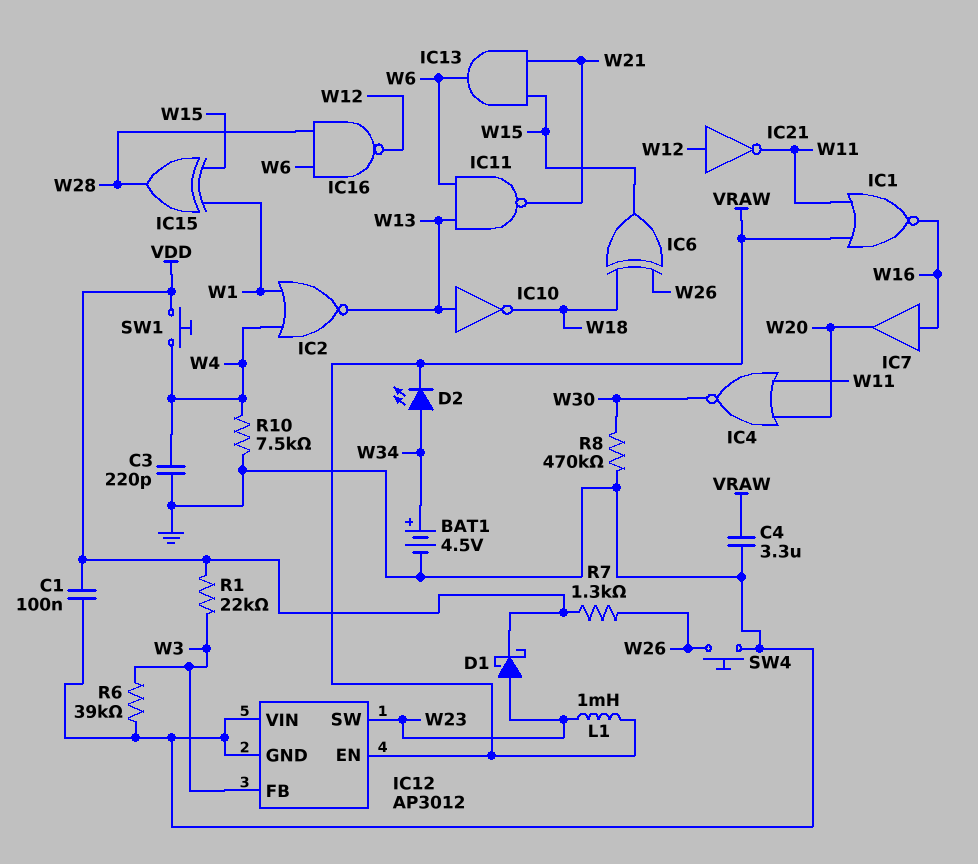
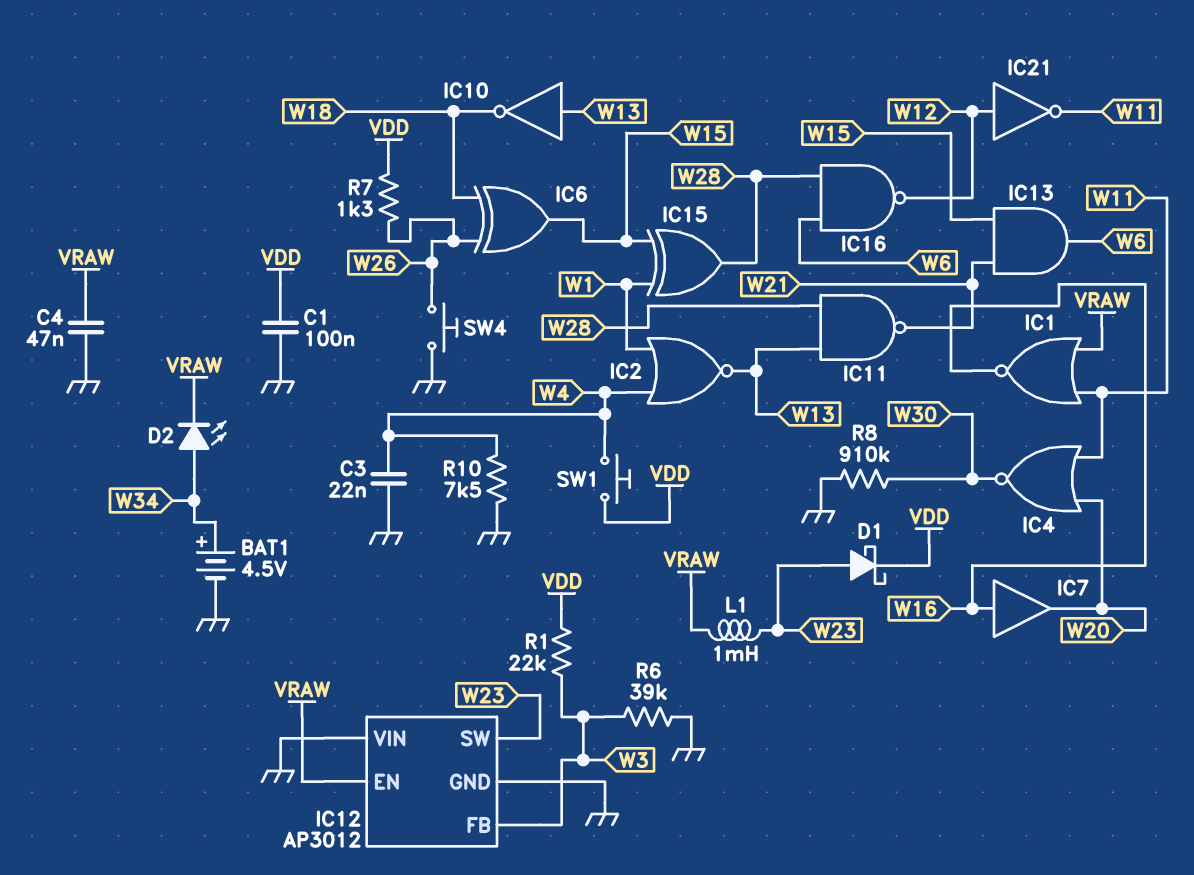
C3: 220pF (GND, W4) -> 22nF (GND, W4)
C4: 3.3uF (GND, VRAW) -> 47nF (GND, VRAW)
IC11: NAND (in W6, in W13, out W21) -> NAND (in W13, in W28, out W21)
R8: 470k (GND, W30) -> 910k (GND, W30)

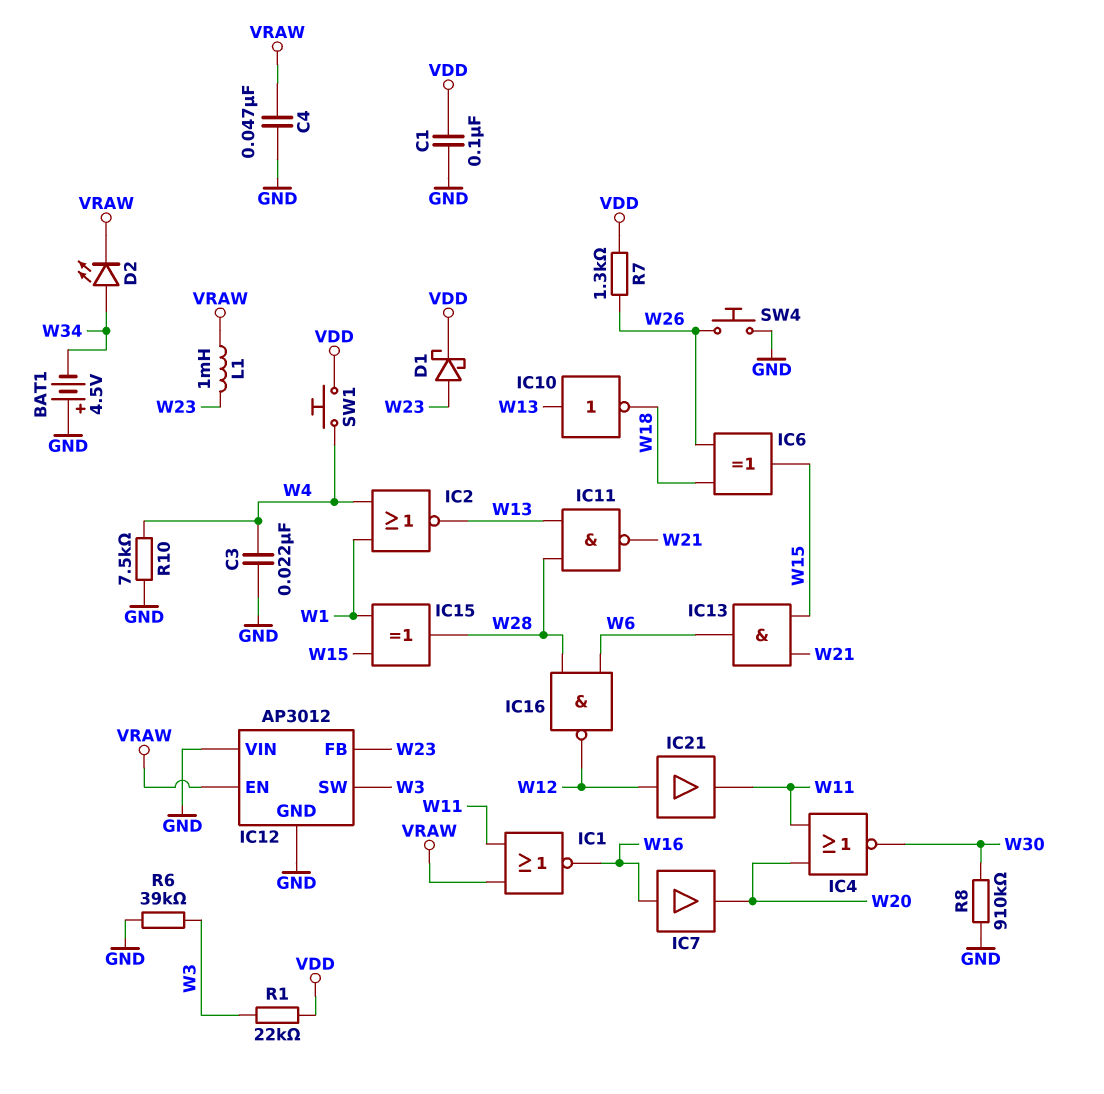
BAT1: 4.5V (plus W34, minus GND) -> 4.5V (plus GND, minus W34)
IC12 pin FB: W3 -> W23
IC12 pin SW: W23 -> W3
IC21: NOT (in W12, out W11) -> buffer (in W12, out W11)

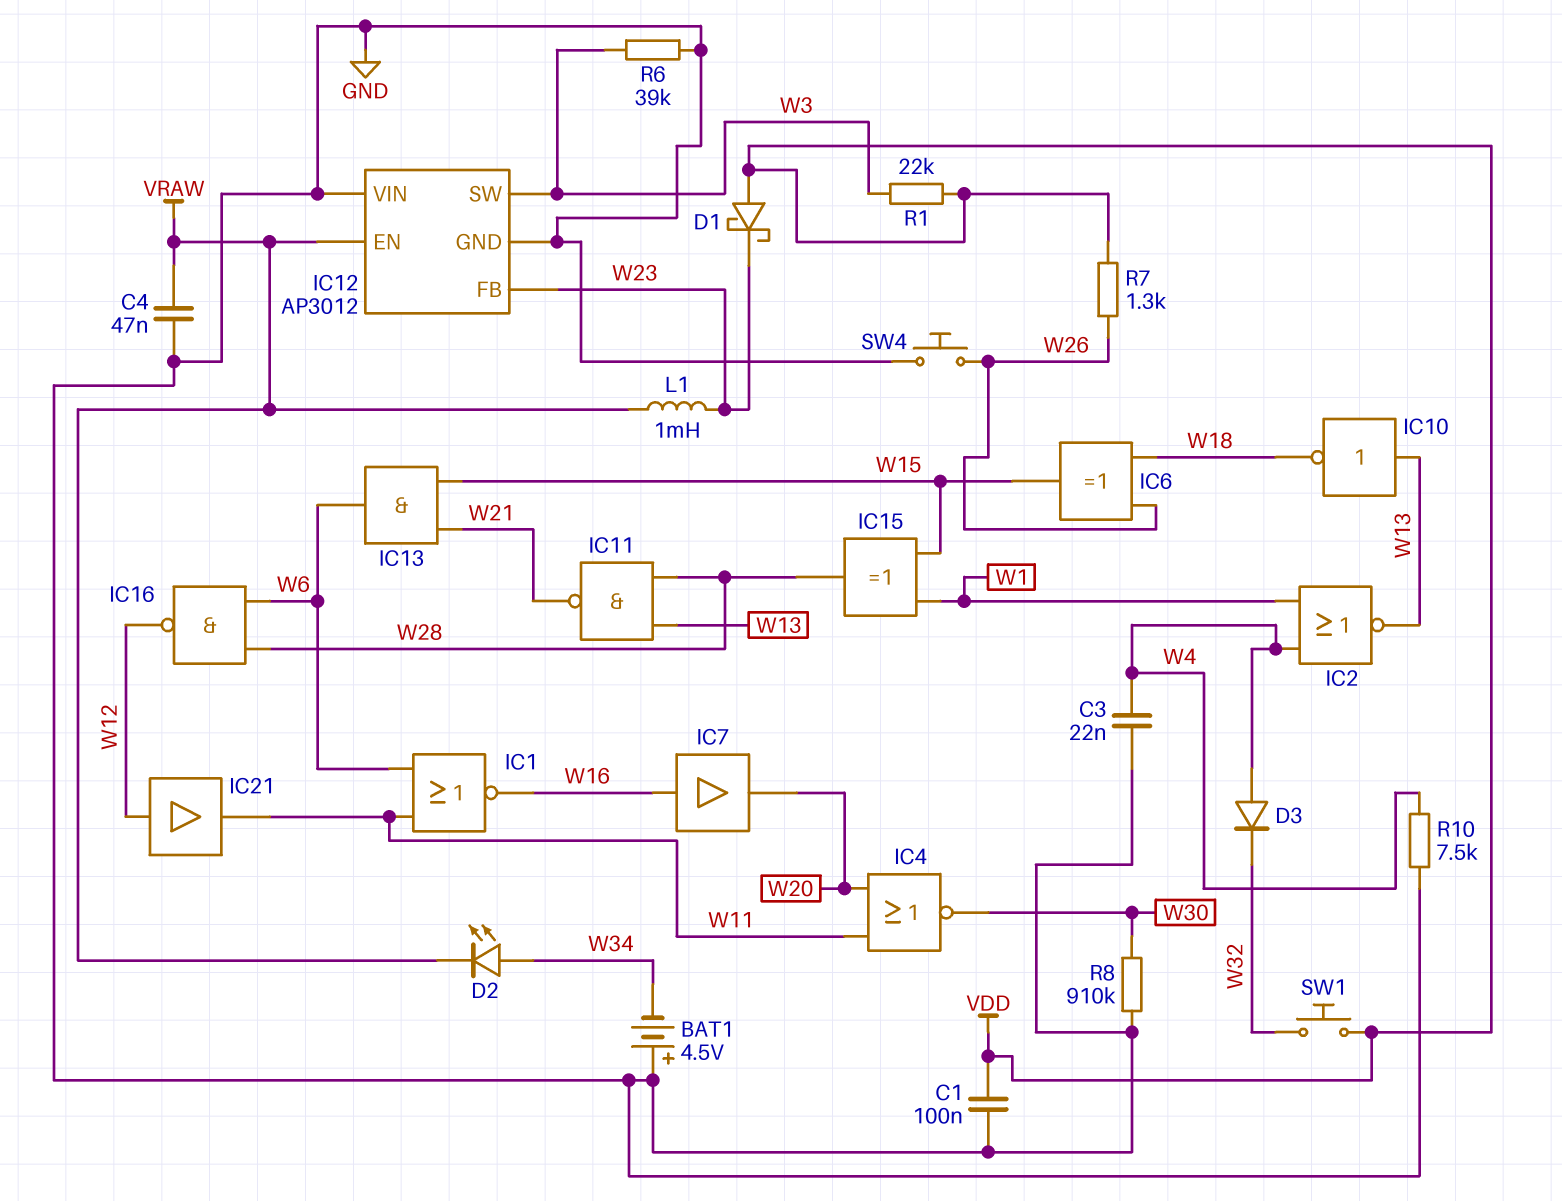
D1: schottky (A W23, K VDD) -> schottky (A VDD, K W23)
D3: none -> diode (A W4, K W32)
IC1: NOR (in VRAW, in W11, out W16) -> NOR (in W6, in W11, out W16)
SW1: button (VDD, W4) -> button (VDD, W32)

